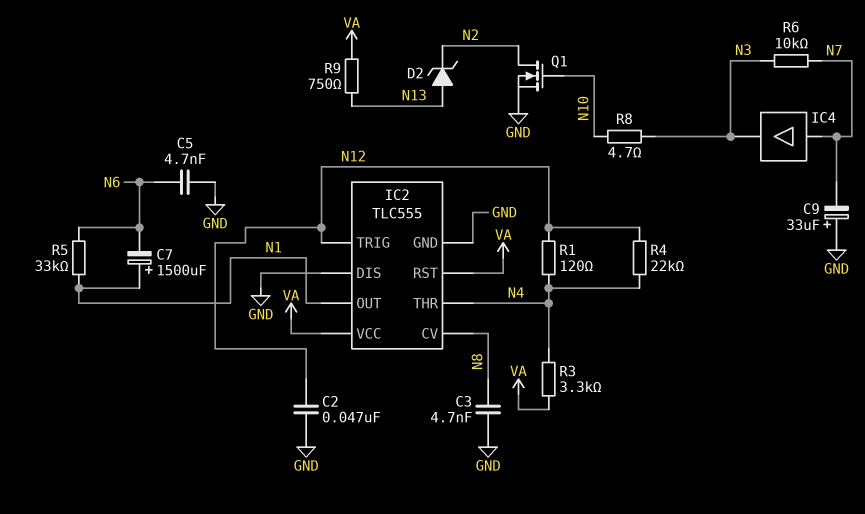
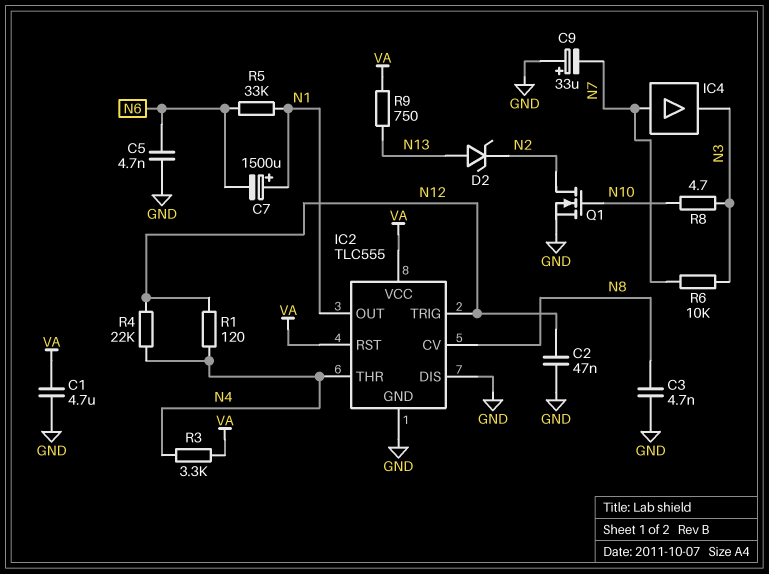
C1: none -> 4.7uF (GND, VA)

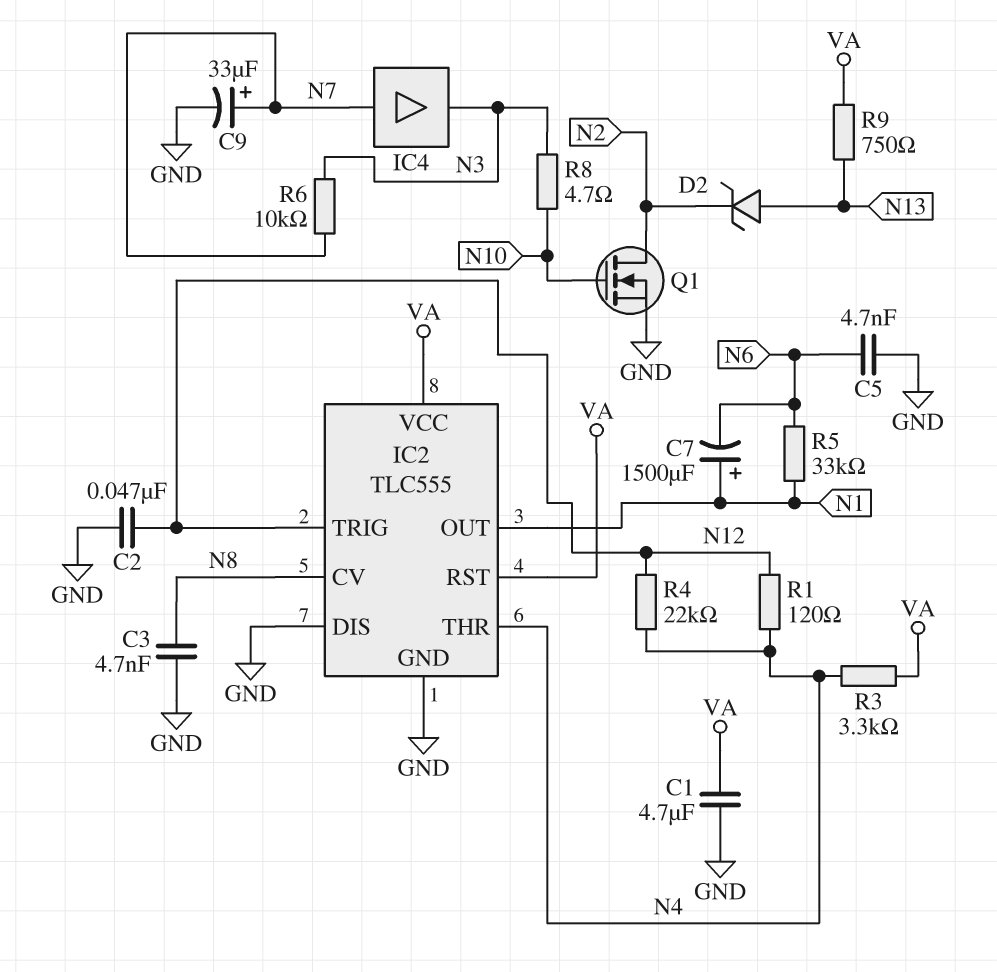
C9: 33uF (plus GND, minus N7) -> 33uF (plus N7, minus GND)

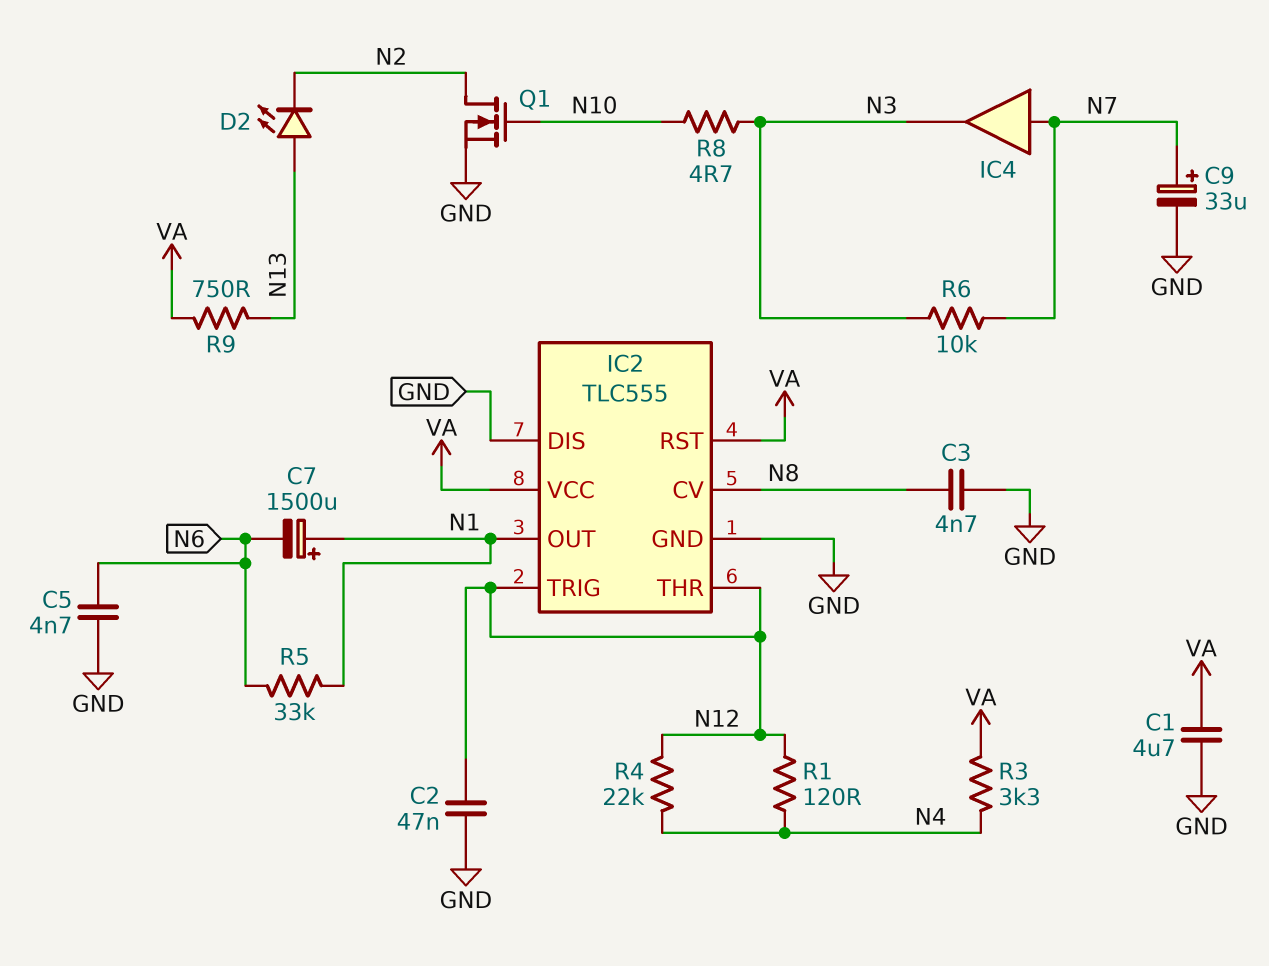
D2: zener (A N13, K N2) -> LED (A N13, K N2)
IC2 pin THR: N4 -> N12

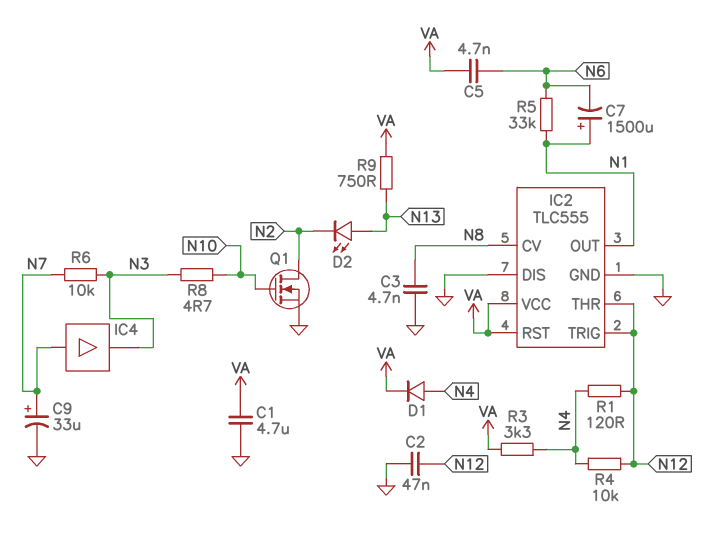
C5: 4.7nF (GND, N6) -> 4.7nF (N6, VA)
D1: none -> diode (A N4, K VA)
R4: 22k (N4, N12) -> 10k (N4, N12)

